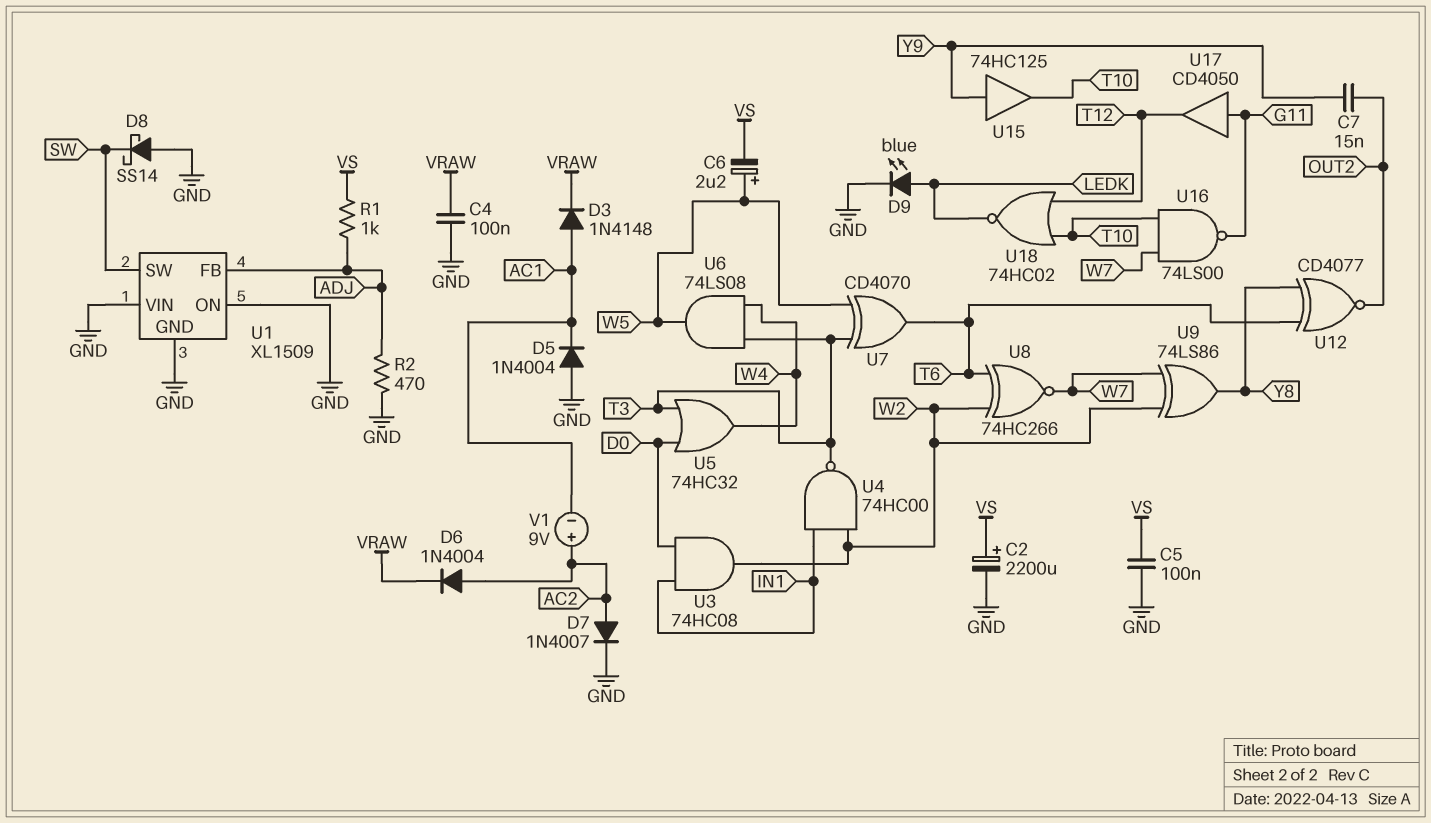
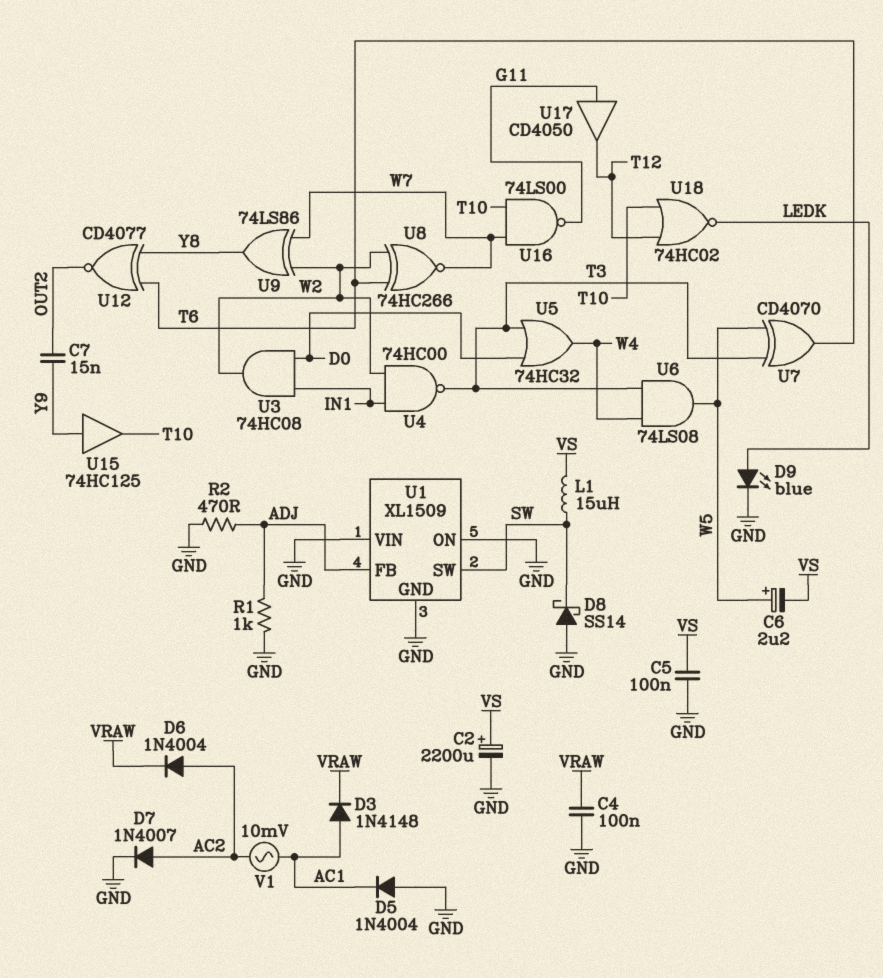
L1: none -> 15uH (SW, VS)
R1: 1k (ADJ, VS) -> 1k (ADJ, GND)
V1: 9V (plus AC2, minus AC1) -> AC 10mV (AC1, AC2)

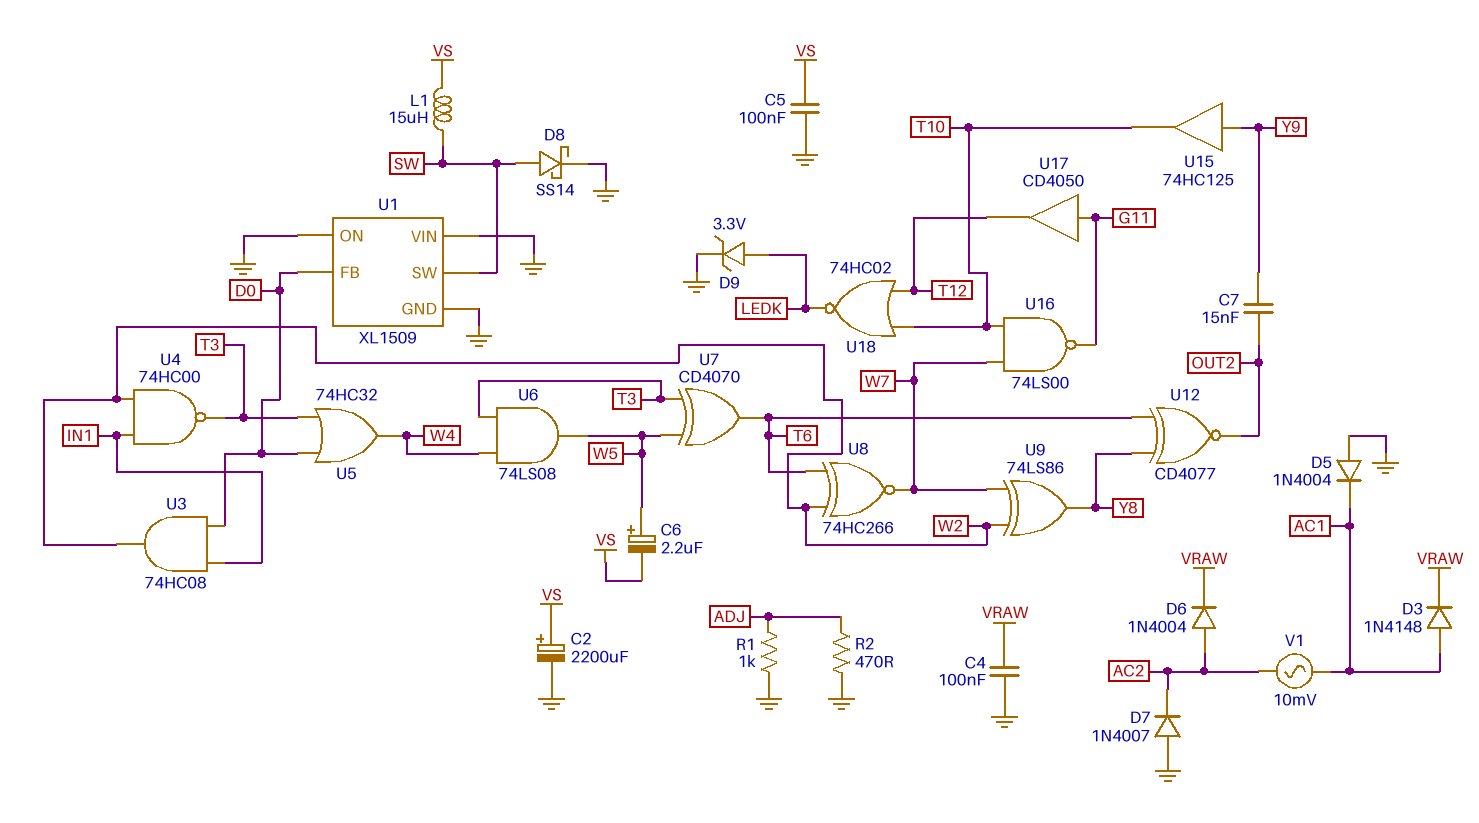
D7: diode 1N4007 (A AC2, K GND) -> diode 1N4007 (A GND, K AC2)
D8: schottky SS14 (A GND, K SW) -> schottky SS14 (A SW, K GND)
D9: LED blue (A LEDK, K GND) -> zener 3.3V (A LEDK, K GND)
U1 pin FB: ADJ -> D0

